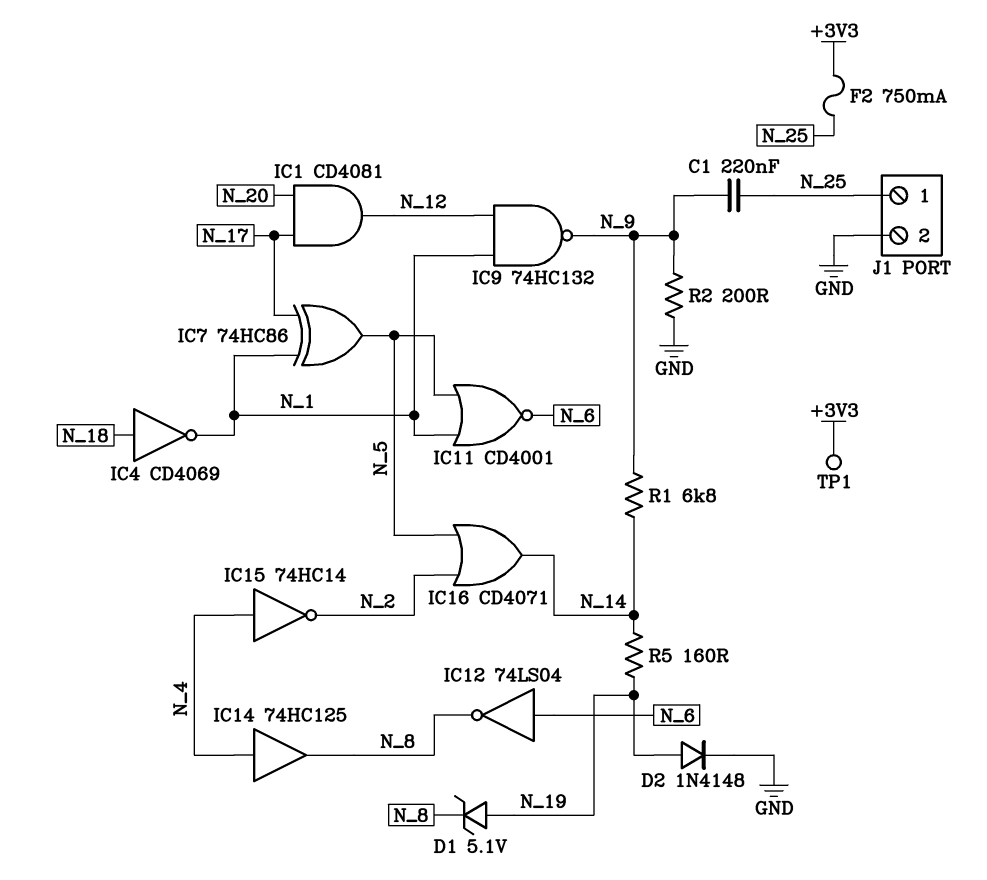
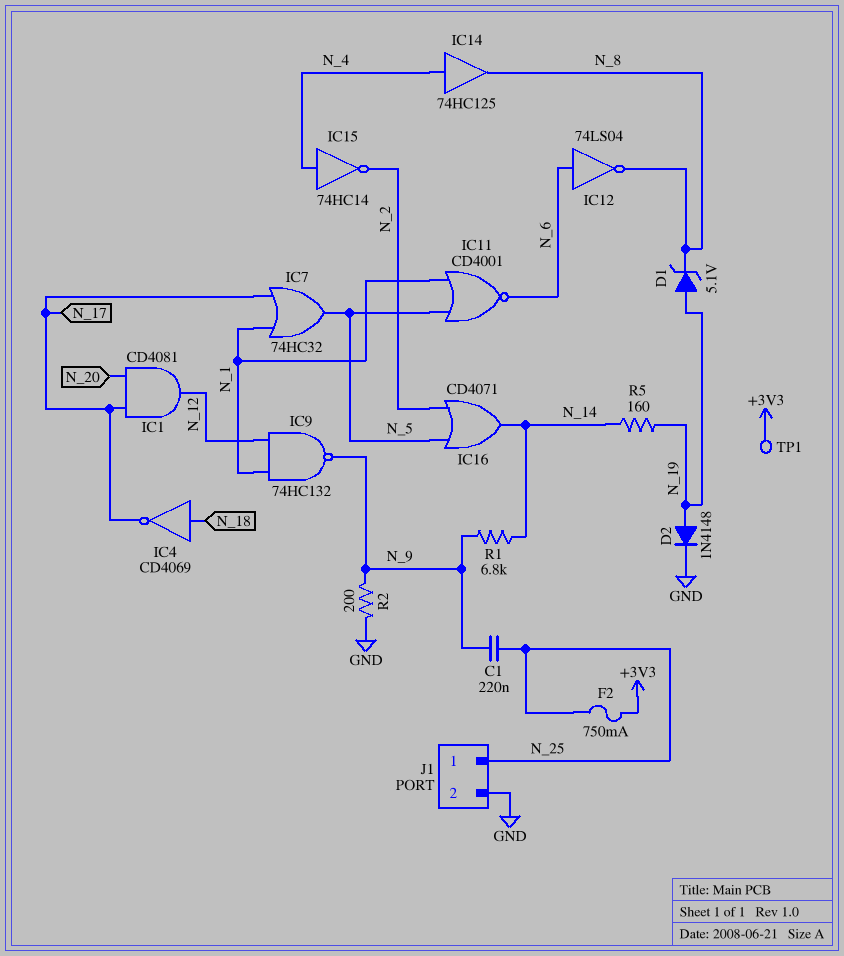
IC4: NOT CD4069 (in N_18, out N_1) -> NOT CD4069 (in N_18, out N_17)
IC7: XOR 74HC86 (in N_1, in N_17, out N_5) -> OR 74HC32 (in N_1, in N_17, out N_5)

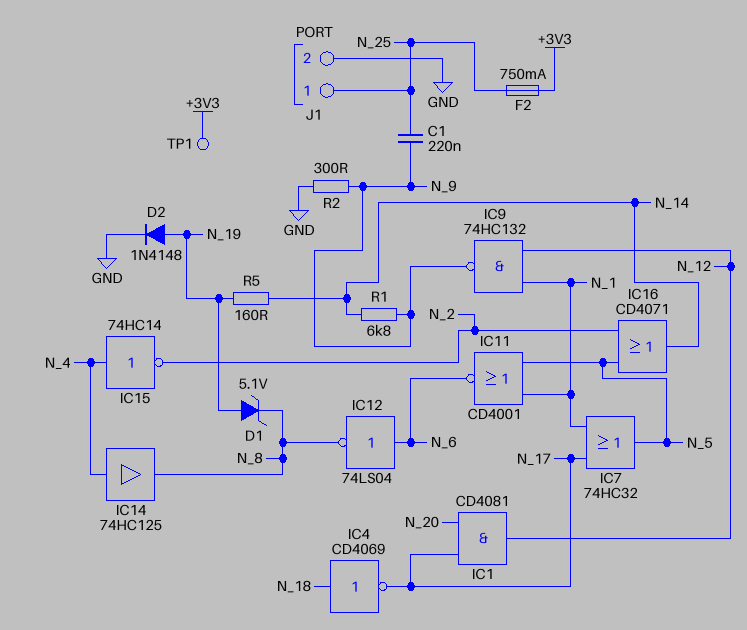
R2: 200 (GND, N_9) -> 300 (GND, N_9)

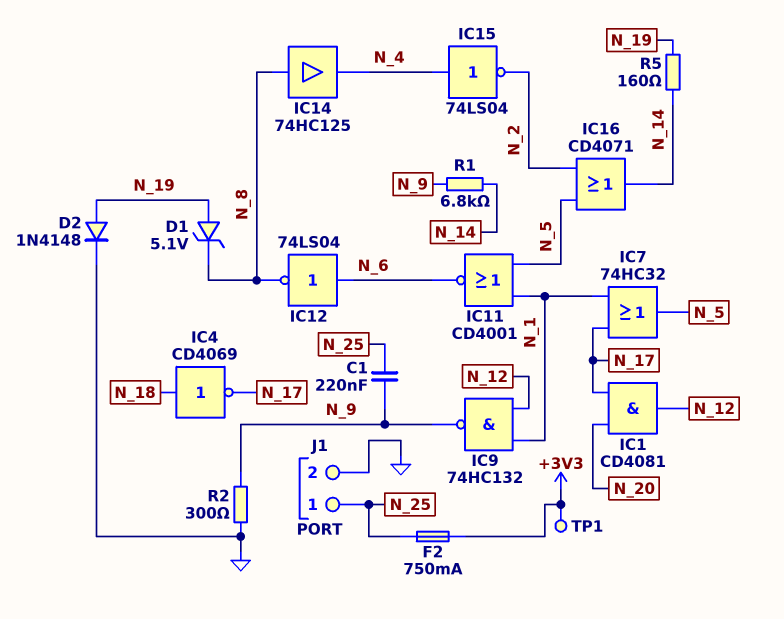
IC14: buffer 74HC125 (in N_4, out N_8) -> buffer 74HC125 (in N_8, out N_4)
IC15: NOT 74HC14 (in N_4, out N_2) -> NOT 74LS04 (in N_4, out N_2)

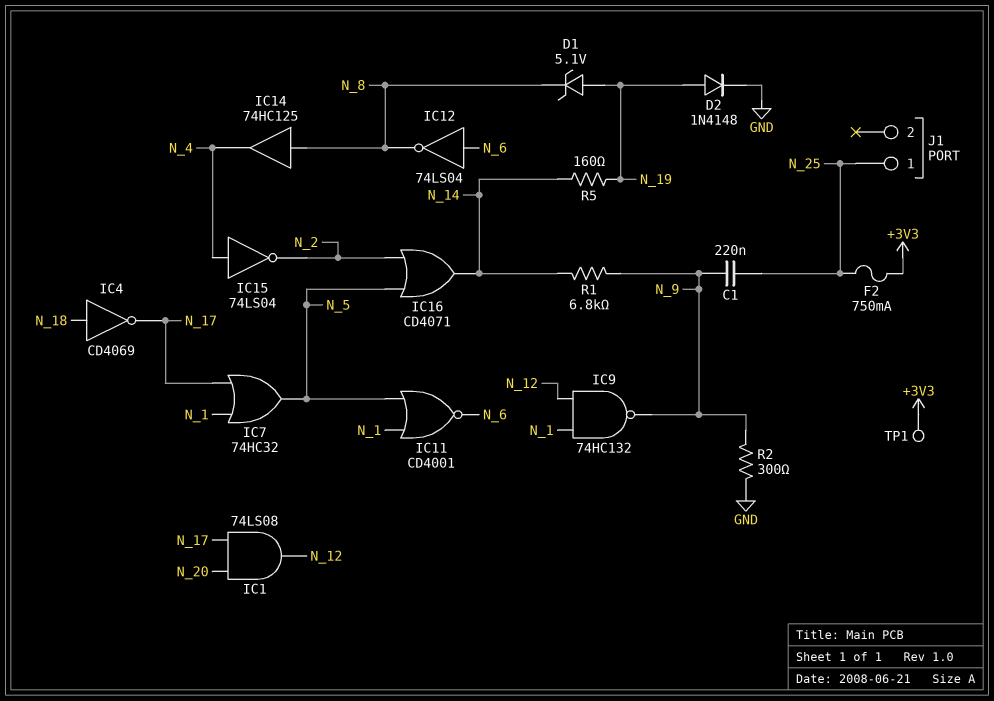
IC1: AND CD4081 (in N_17, in N_20, out N_12) -> AND 74LS08 (in N_17, in N_20, out N_12)
J1 pin 2: GND -> none

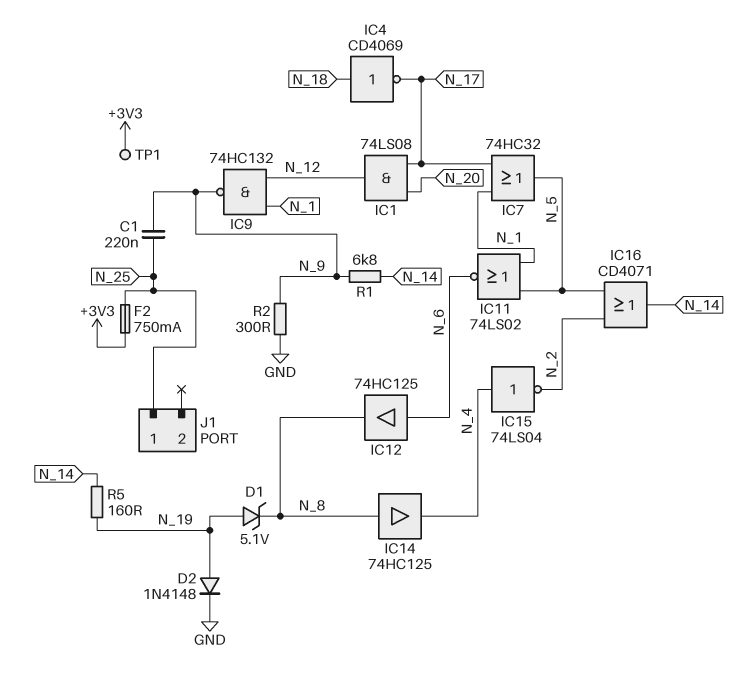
IC11: NOR CD4001 (in N_1, in N_5, out N_6) -> NOR 74LS02 (in N_1, in N_5, out N_6)
IC12: NOT 74LS04 (in N_6, out N_8) -> buffer 74HC125 (in N_6, out N_8)

